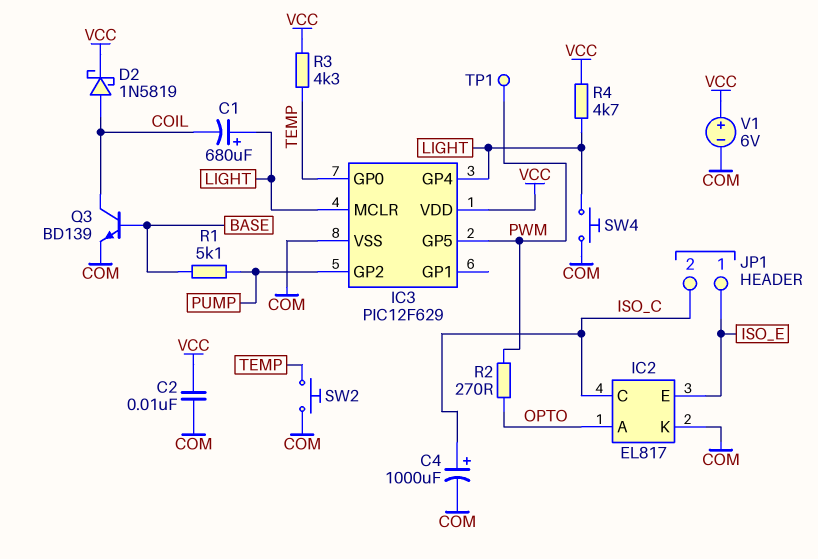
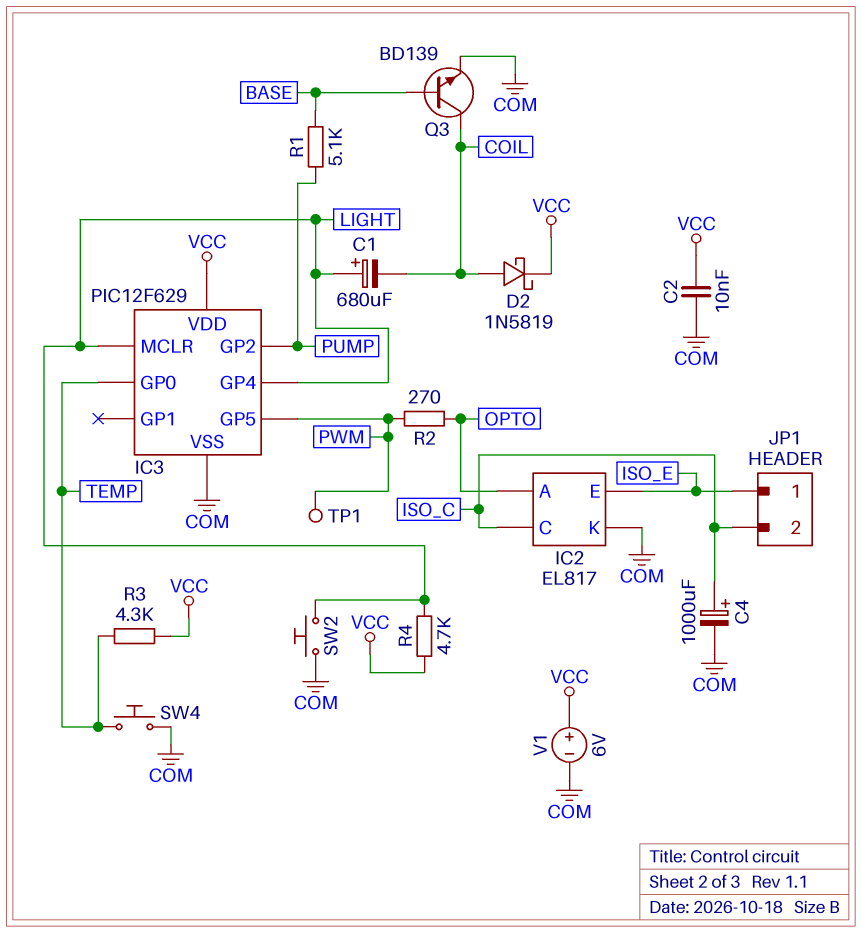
SW2: button (COM, TEMP) -> button (COM, LIGHT)
SW4: button (COM, LIGHT) -> button (COM, TEMP)

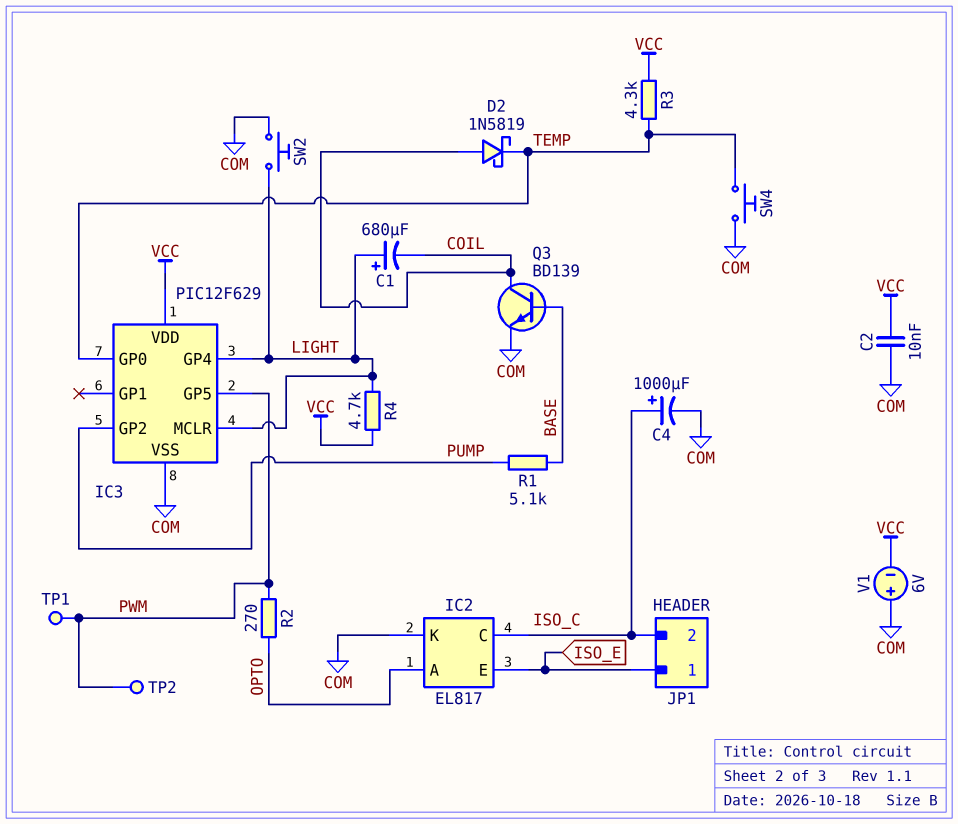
D2: schottky 1N5819 (A COIL, K VCC) -> schottky 1N5819 (A COIL, K TEMP)
TP2: none -> test point (PWM)
V1: 6V (plus VCC, minus COM) -> 6V (plus COM, minus VCC)

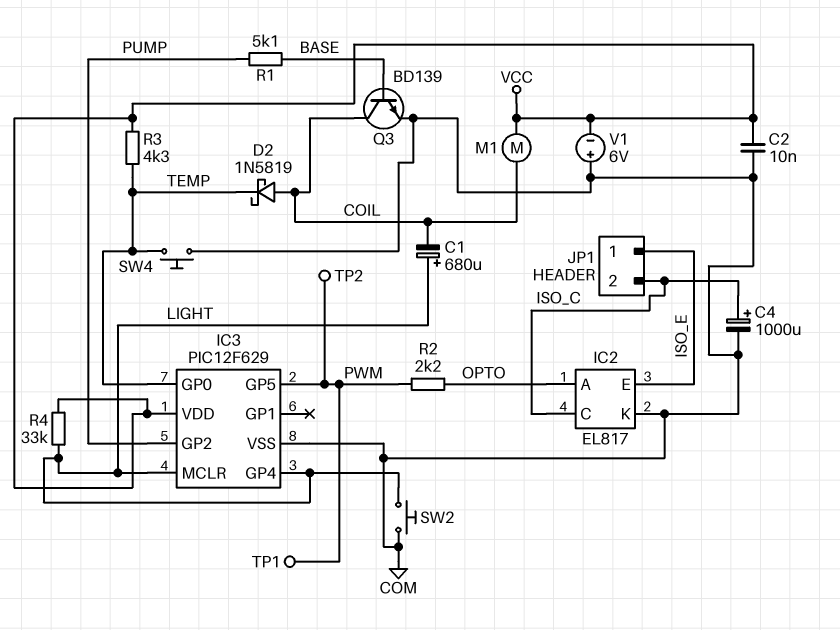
M1: none -> motor (COIL, VCC)
R2: 270 (OPTO, PWM) -> 2.2k (OPTO, PWM)
R4: 4.7k (LIGHT, VCC) -> 33k (LIGHT, VCC)

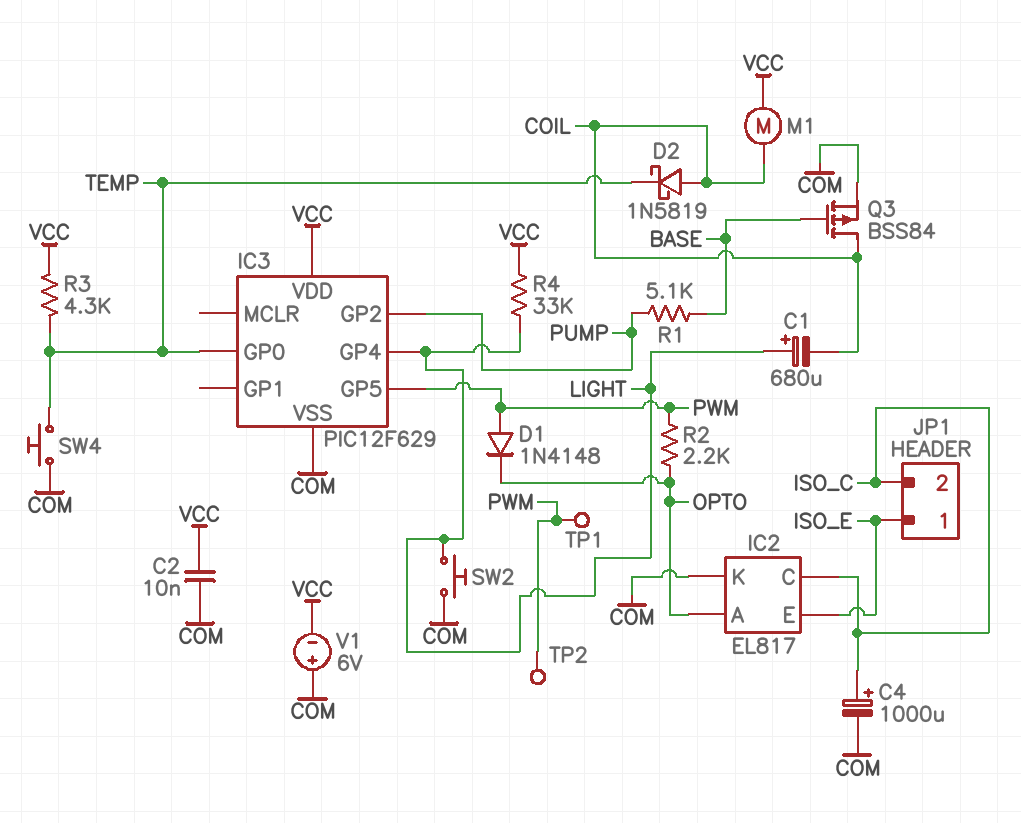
D1: none -> diode 1N4148 (A PWM, K OPTO)
IC3 pin MCLR: LIGHT -> none
Q3: NPN BD139 (B BASE, C COIL, E COM) -> PMOS BSS84 (G BASE, D COIL, S COM)

